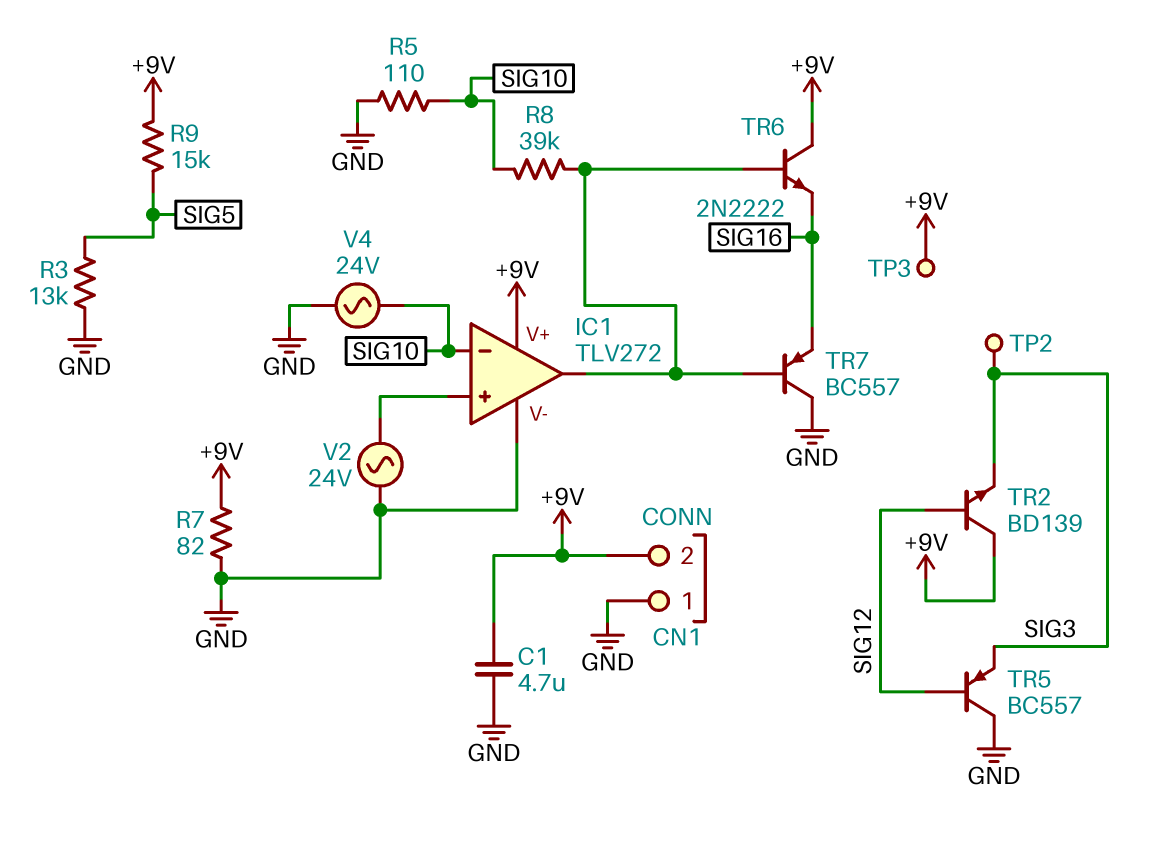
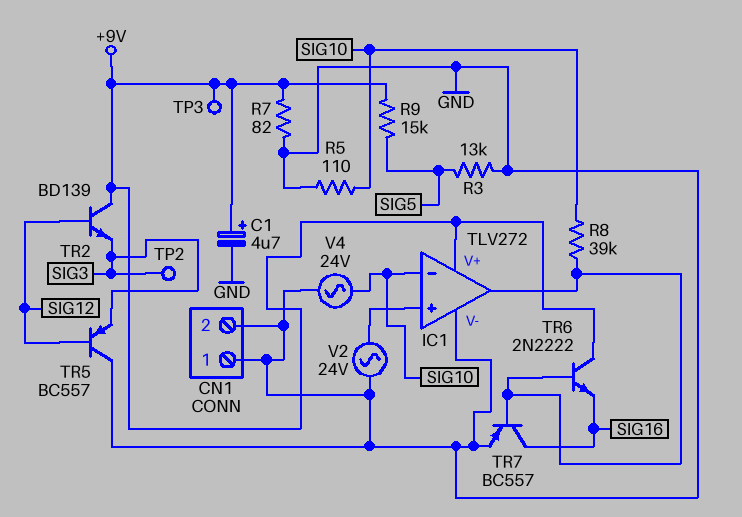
C1: 4.7uF (+9V, GND) -> 4.7uF (plus +9V, minus GND)
CN1 pin 2: +9V -> GND
TR7: PNP BC557 (B IC1/out, C GND, E SIG16) -> PNP BC557 (B IC1/out, C SIG16, E GND)

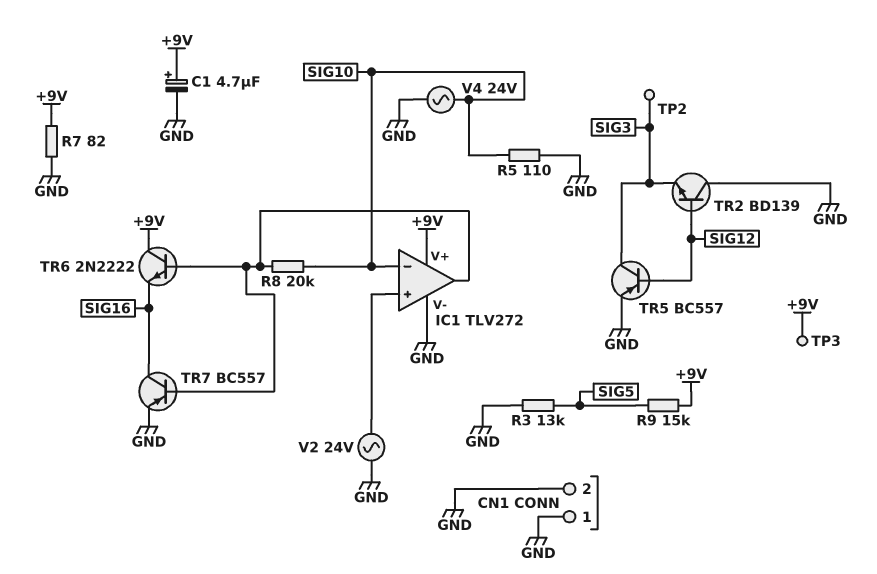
R8: 39k (IC1/out, SIG10) -> 20k (IC1/out, SIG10)
TR2: NPN BD139 (B SIG12, C +9V, E SIG3) -> NPN BD139 (B SIG12, C GND, E SIG3)
TR5: PNP BC557 (B SIG12, C GND, E SIG3) -> PNP BC557 (B SIG12, C SIG3, E GND)

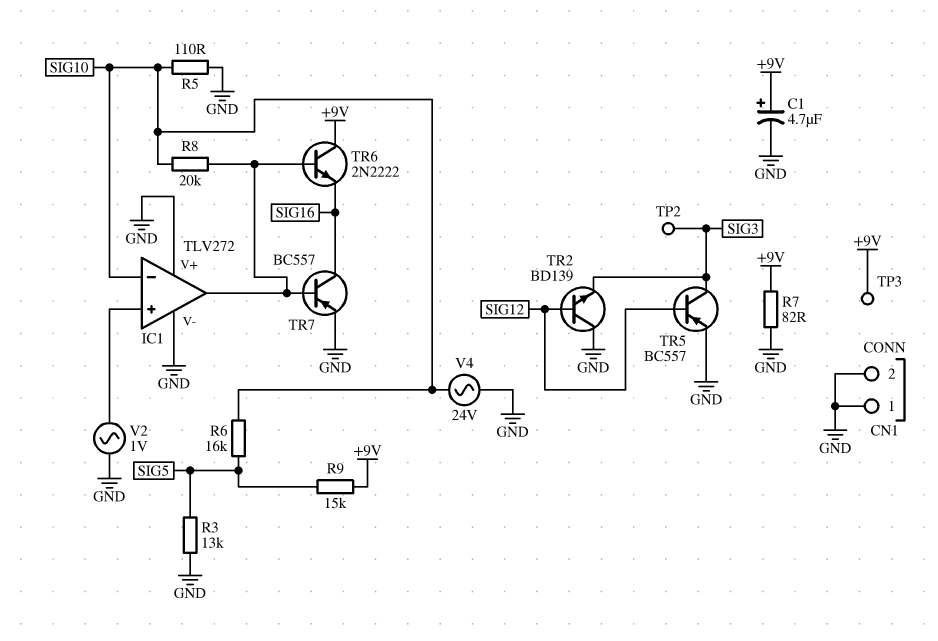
IC1 pin V+: +9V -> GND
R6: none -> 16k (SIG5, SIG10)
V2: AC 24V (GND, IC1/in+) -> AC 1V (GND, IC1/in+)

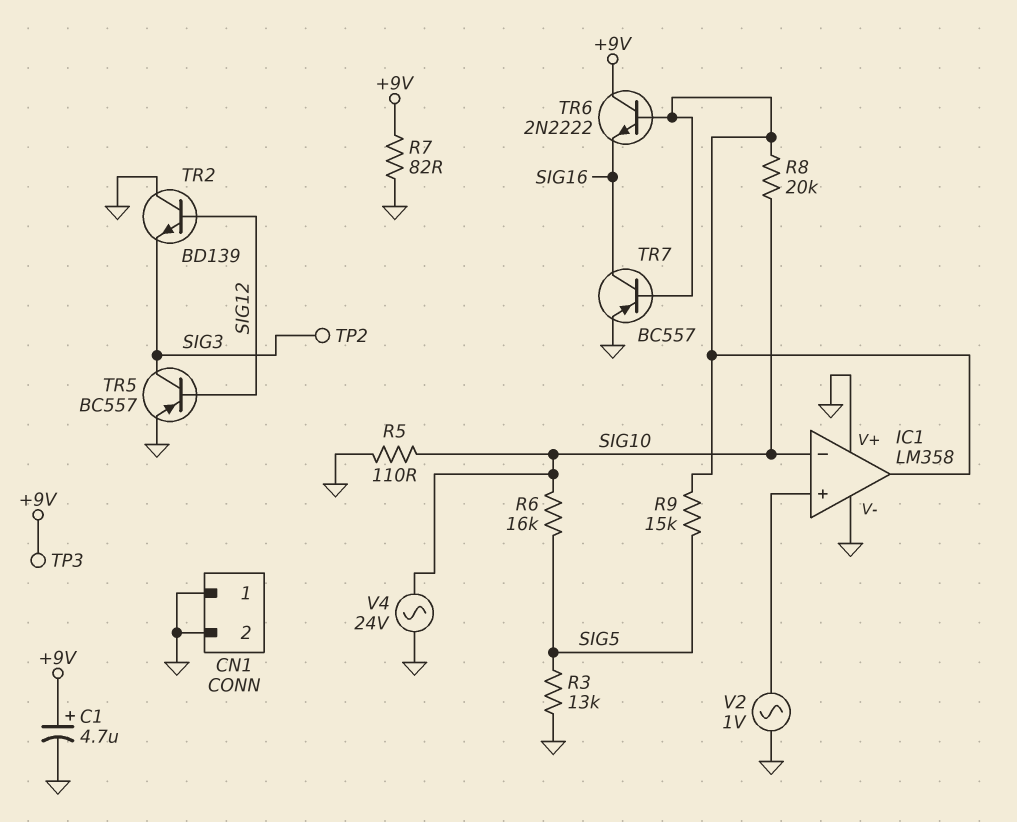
IC1: TLV272 -> LM358
R9: 15k (+9V, SIG5) -> 15k (IC1/out, SIG5)

